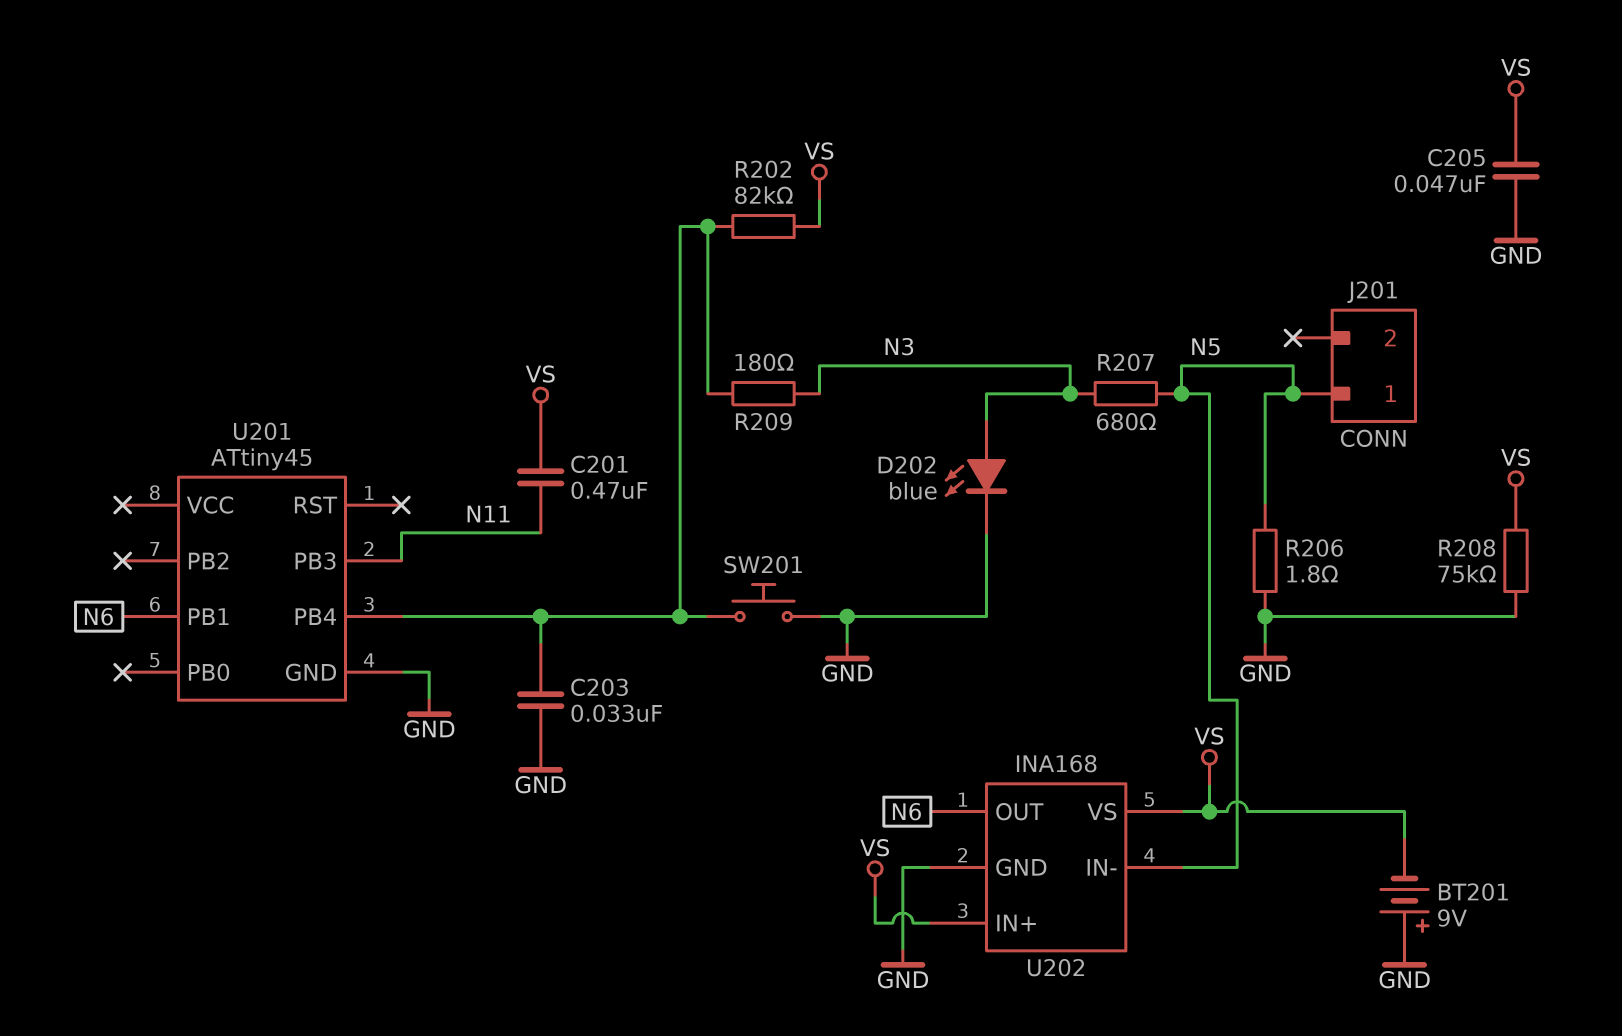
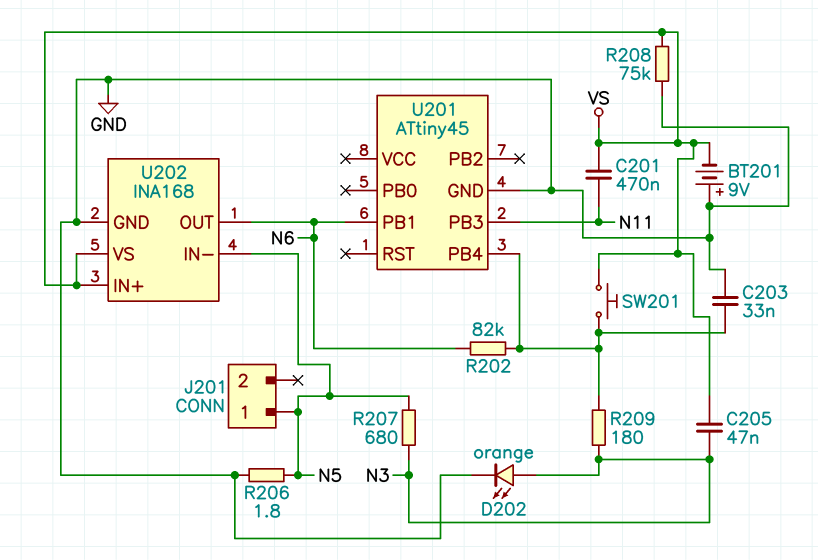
C205: 47nF (GND, VS) -> 47nF (N3, VS)
D202: LED blue (A N3, K GND) -> LED orange (A N3, K GND)
R202: 82k (U201/PB4, VS) -> 82k (N6, U201/PB4)
SW201: button (GND, U201/PB4) -> button (U201/PB4, VS)

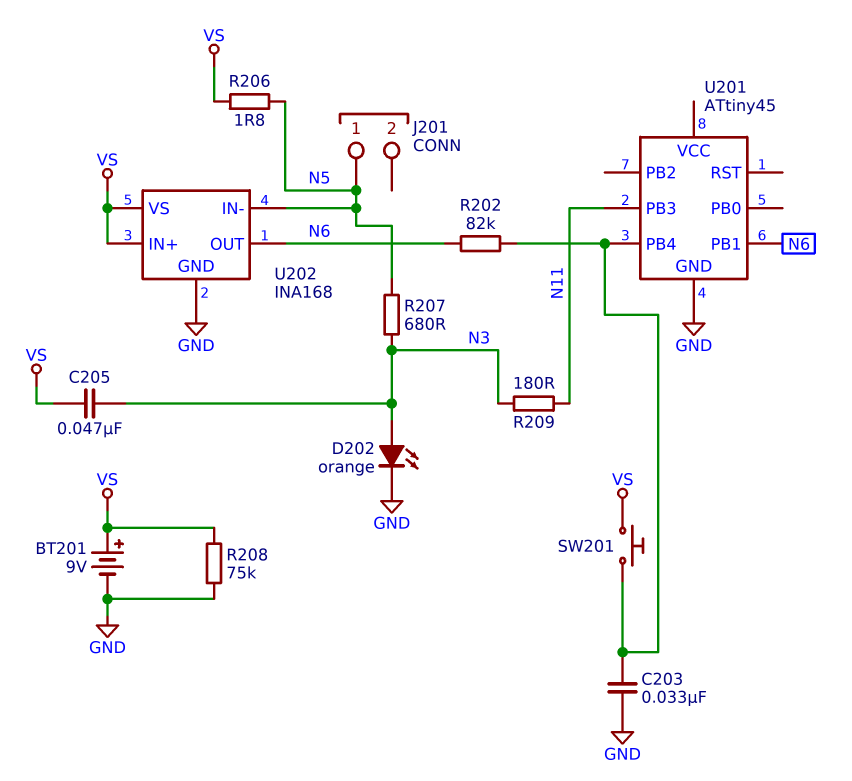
BT201: 9V (plus GND, minus VS) -> 9V (plus VS, minus GND)
C201: 470nF (N11, VS) -> none
R206: 1.8 (GND, N5) -> 1.8 (N5, VS)
R209: 180 (N3, U201/PB4) -> 180 (N3, N11)

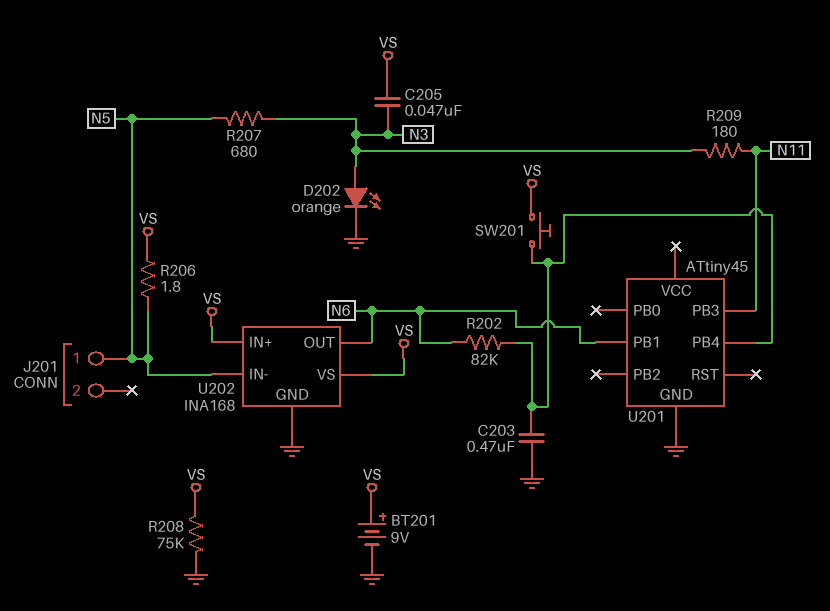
C203: 33nF (GND, U201/PB4) -> 470nF (GND, U201/PB4)

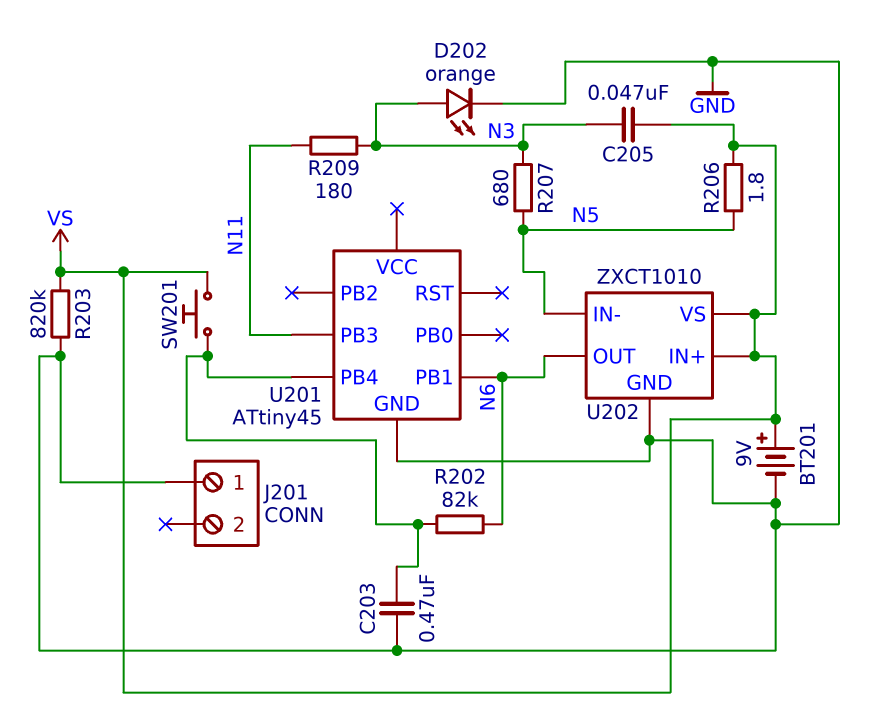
J201 pin 1: N5 -> GND
R203: none -> 820k (GND, VS)
R208: 75k (GND, VS) -> none
U202: INA168 -> ZXCT1010

